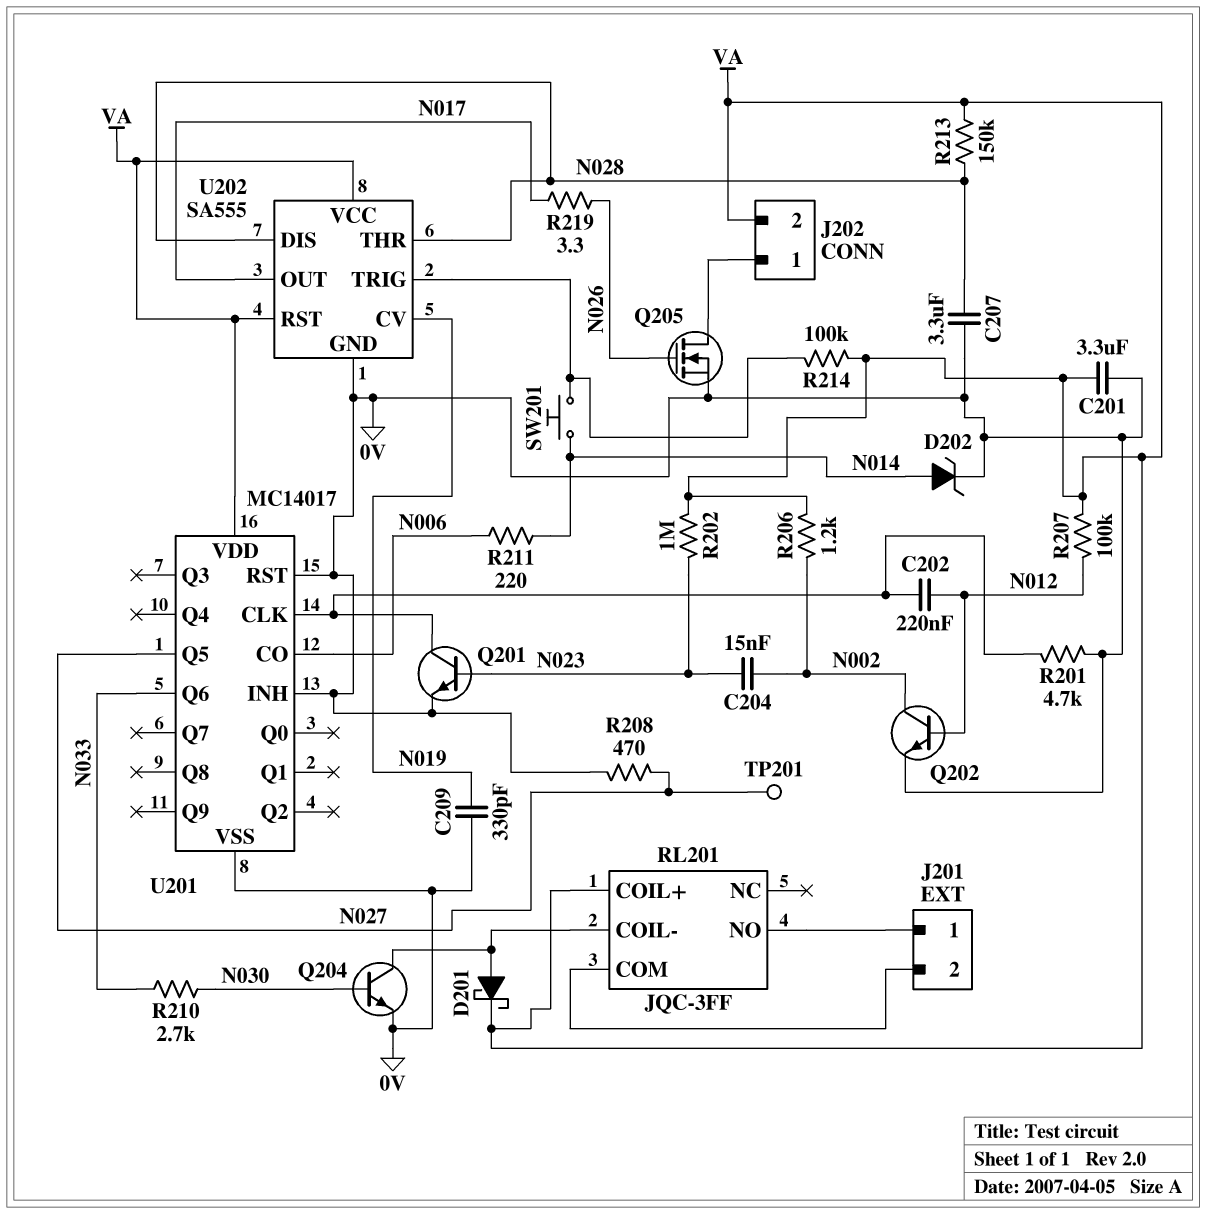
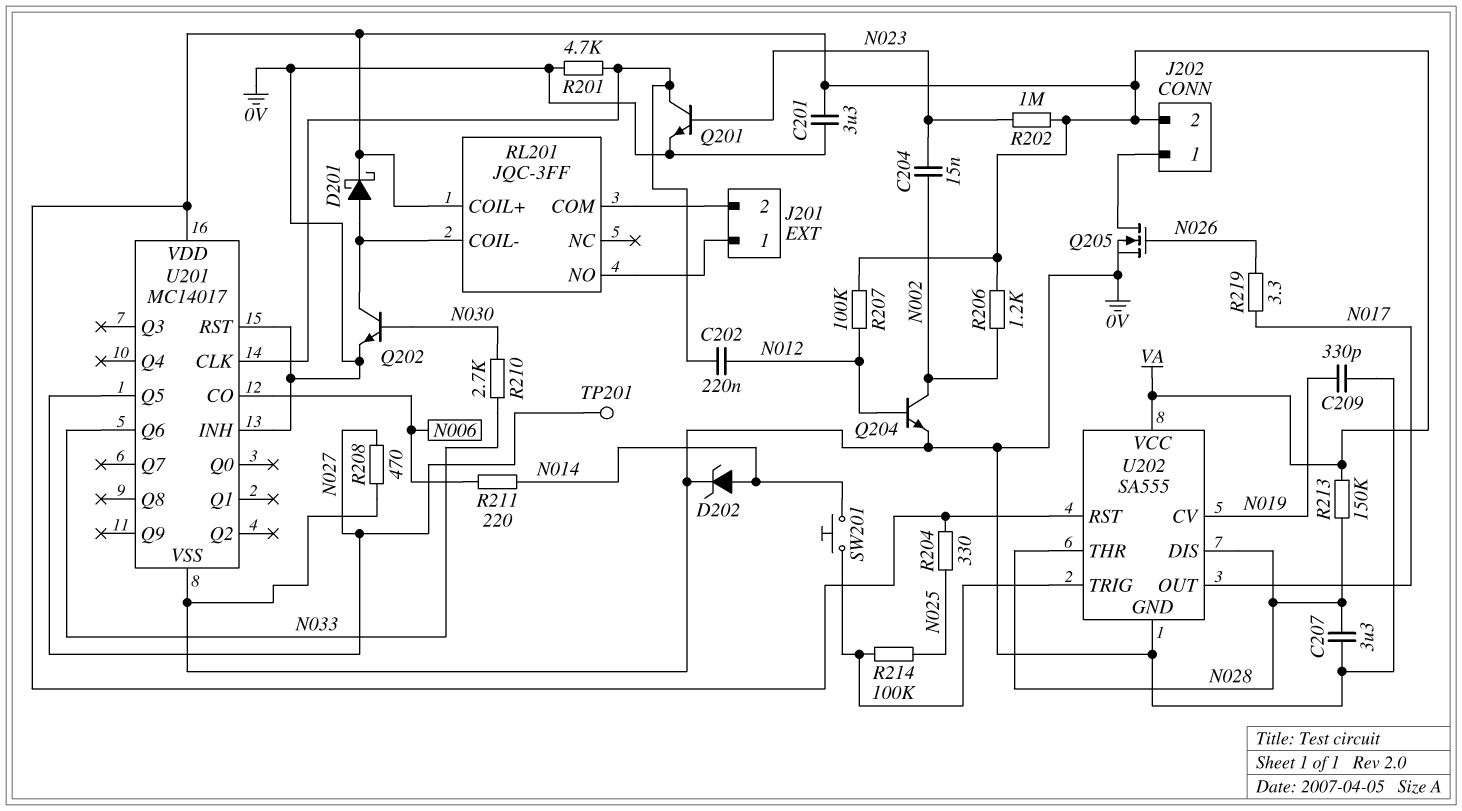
Q202: NPN (B N012, C N002, E 0V) -> NPN (B N030, C RL201/COIL-, E 0V)
Q204: NPN (B N030, C RL201/COIL-, E 0V) -> NPN (B N012, C N002, E 0V)
R204: none -> 330 (N025, VA)
R214: 100k (U202/TRIG, VA) -> 100k (N025, U202/TRIG)

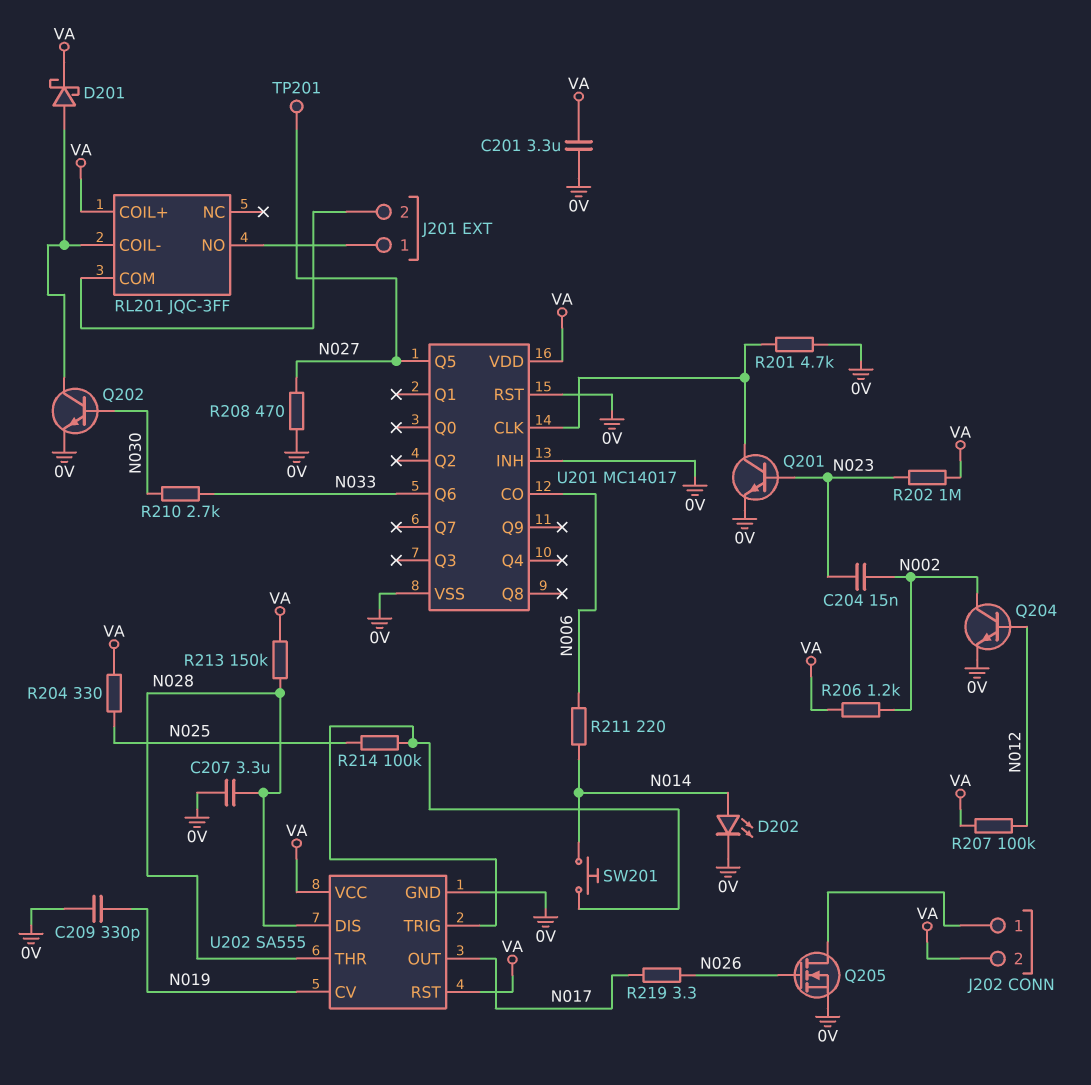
C202: 220nF (N012, U201/CLK) -> none
D202: zener (A N014, K 0V) -> LED (A N014, K 0V)

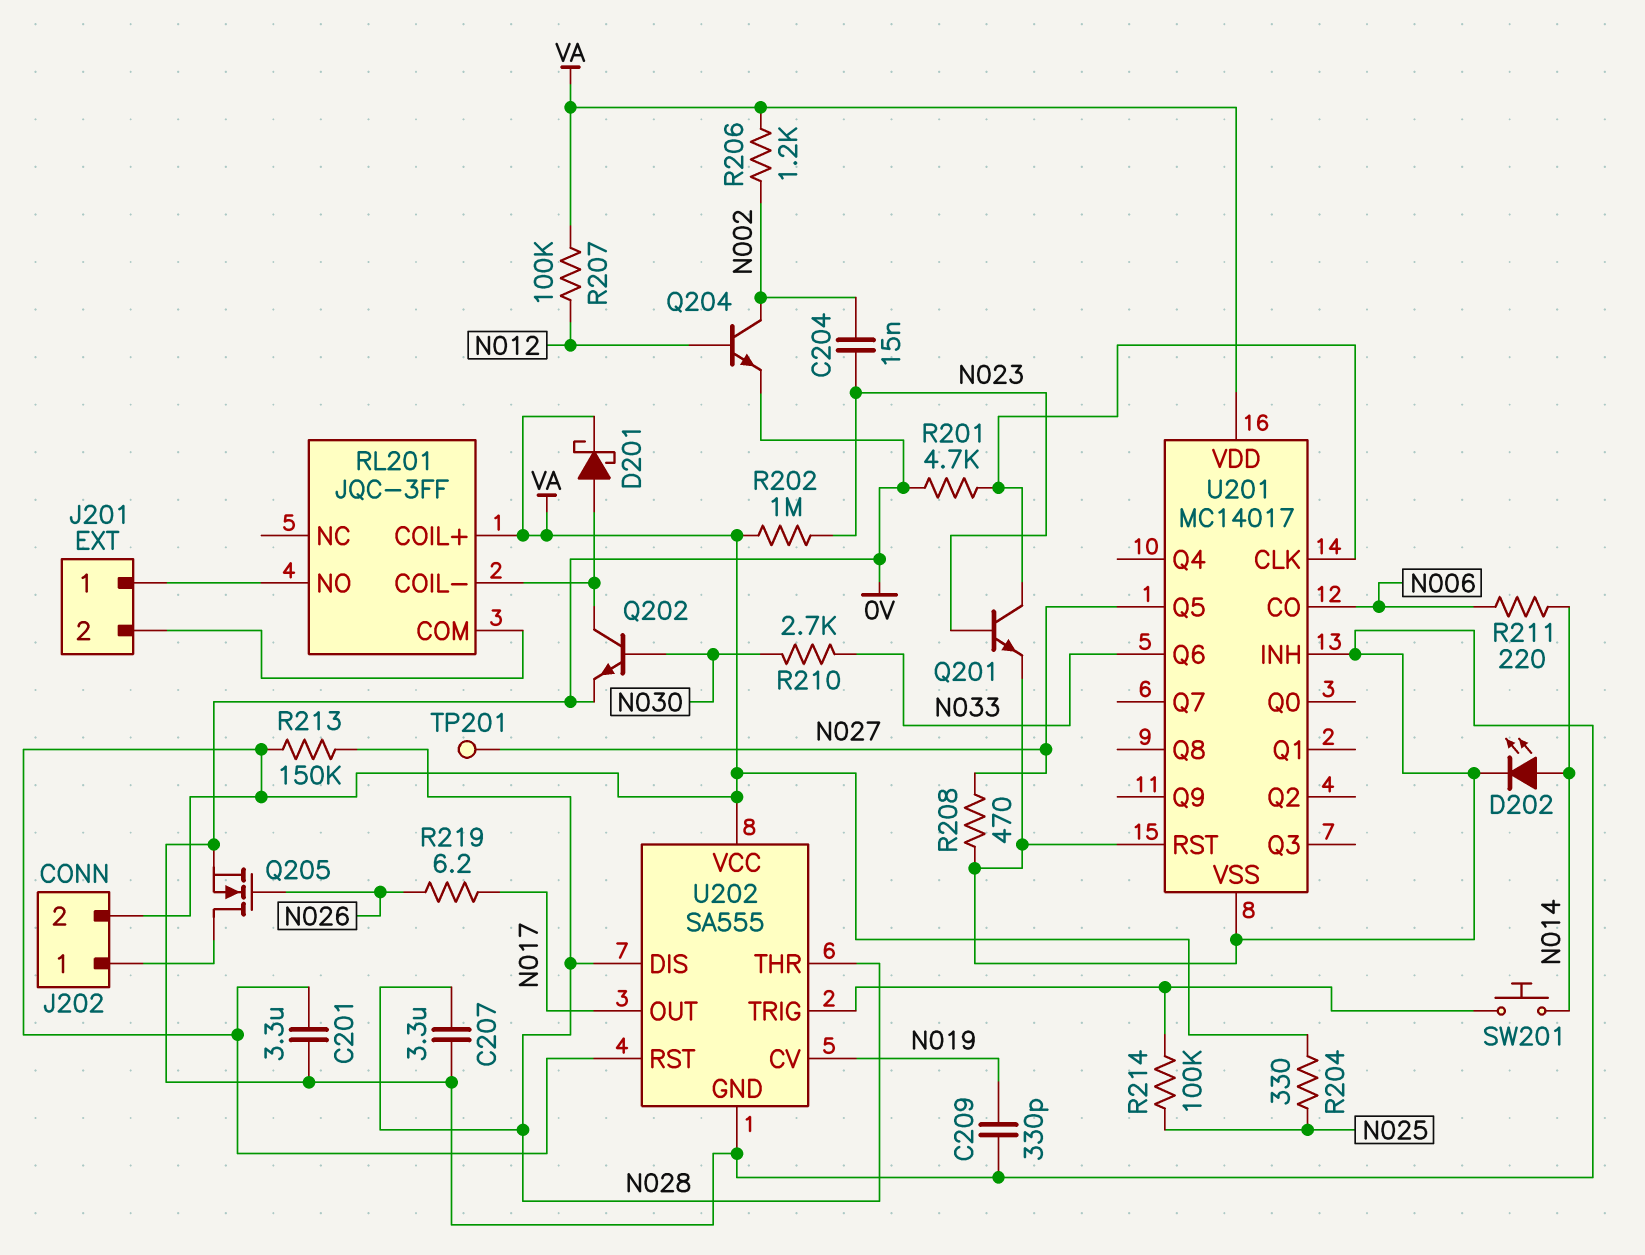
R219: 3.3 (N017, N026) -> 6.2 (N017, N026)

